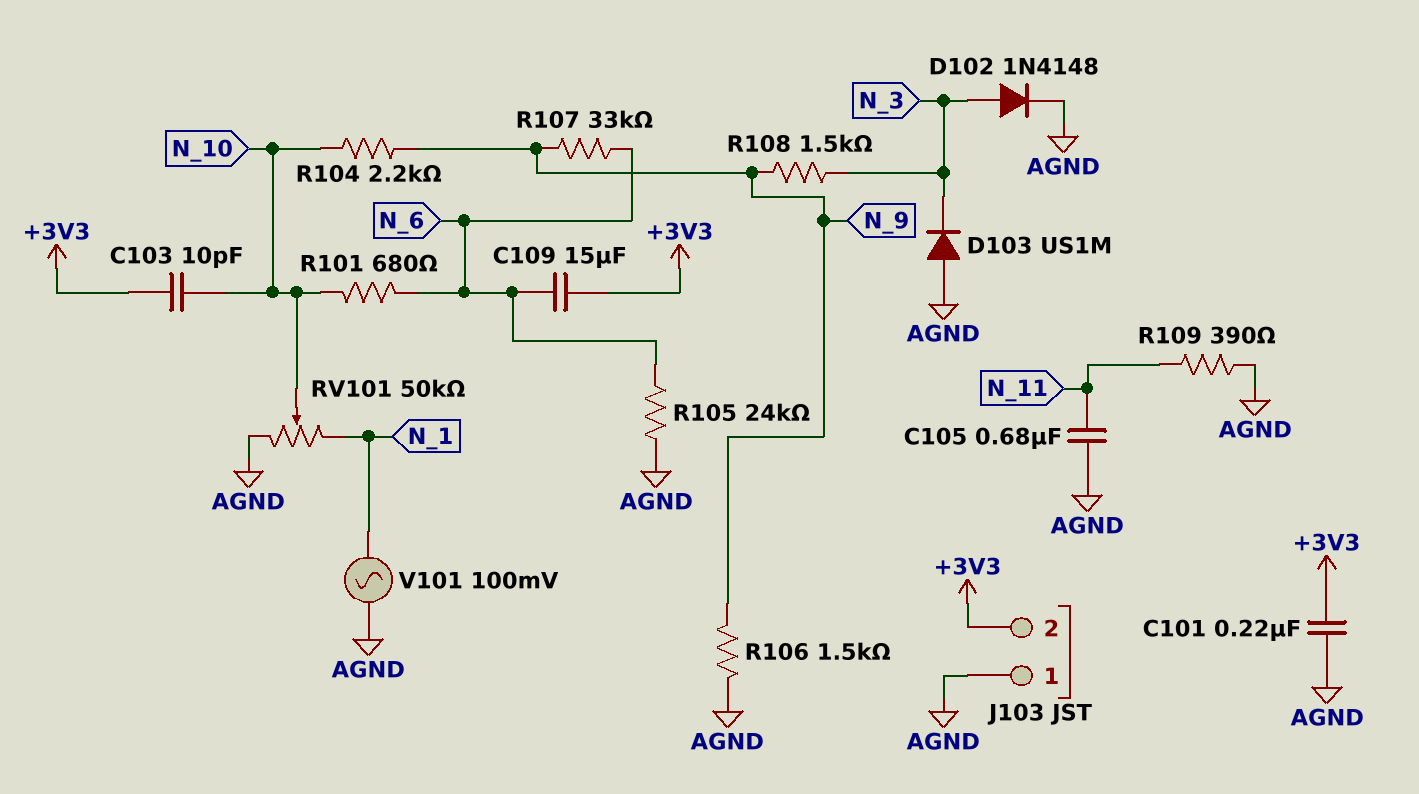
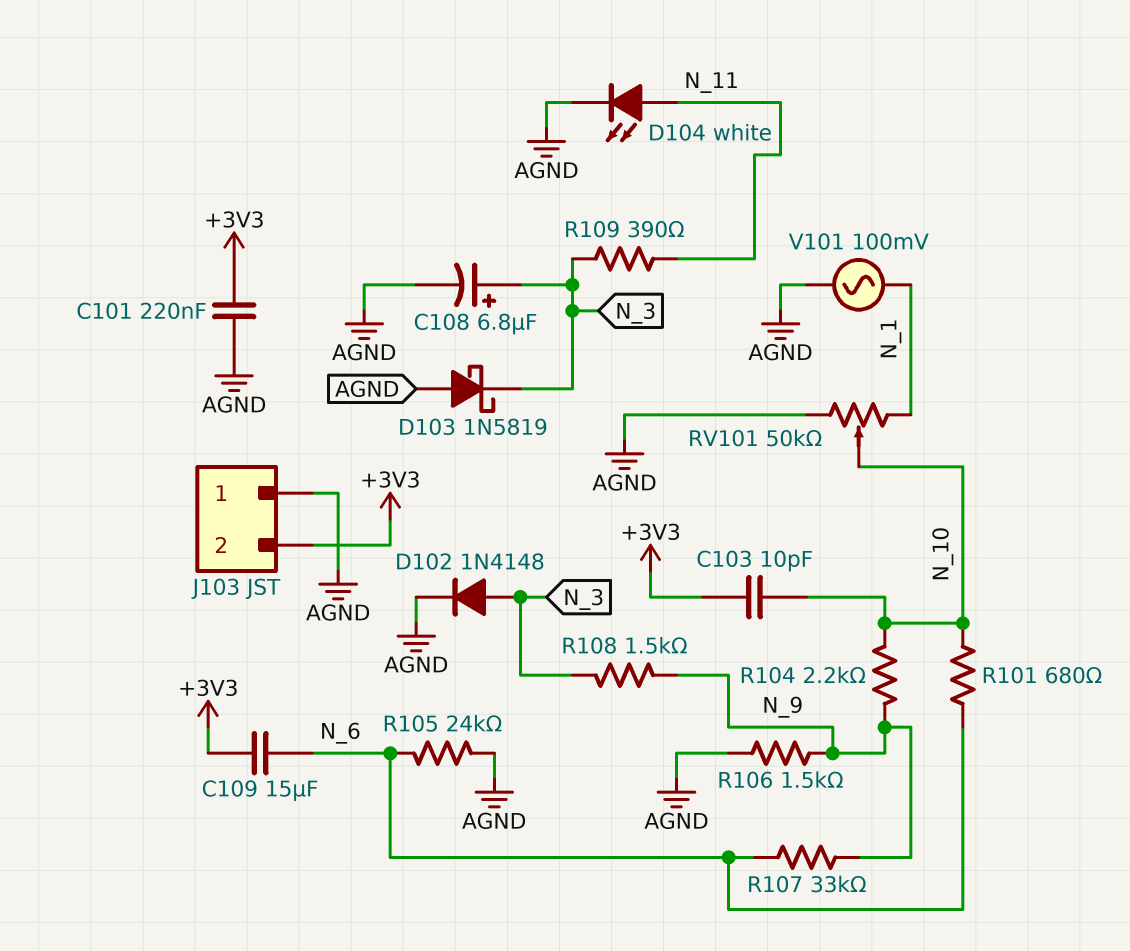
C105: 680nF (AGND, N_11) -> none
C108: none -> 6.8uF (plus N_3, minus AGND)
D103: diode US1M (A AGND, K N_3) -> schottky 1N5819 (A AGND, K N_3)
D104: none -> LED white (A N_11, K AGND)
R109: 390 (AGND, N_11) -> 390 (N_3, N_11)

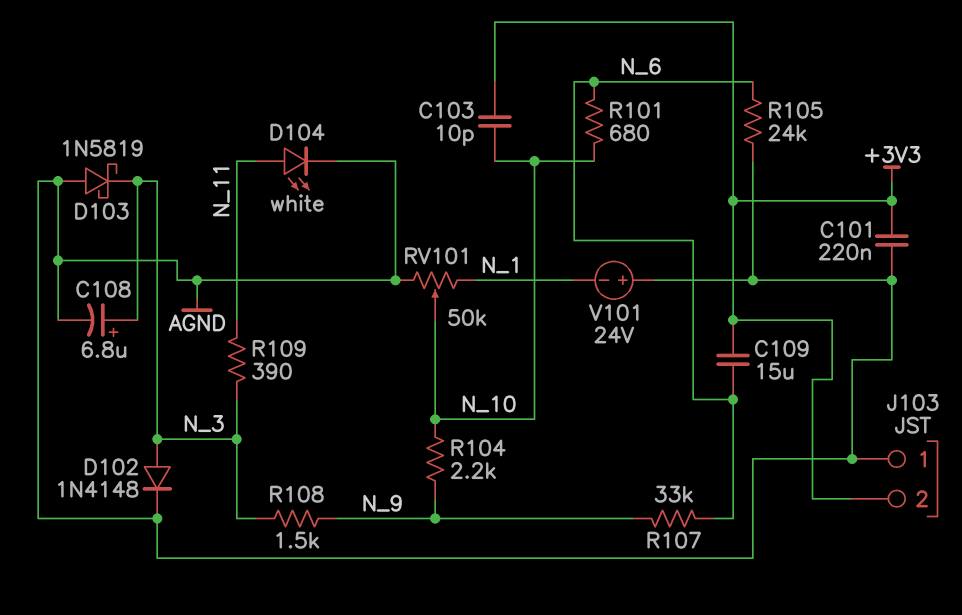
R106: 1.5k (AGND, N_9) -> none
V101: AC 100mV (AGND, N_1) -> 24V (plus AGND, minus N_1)

